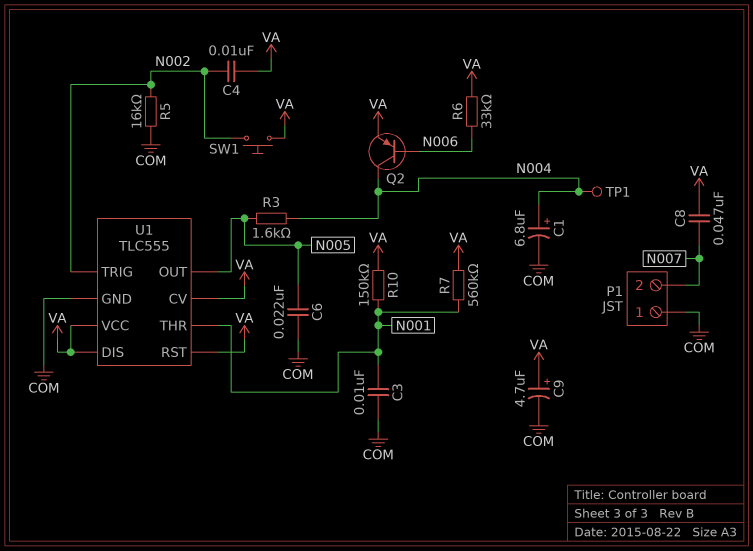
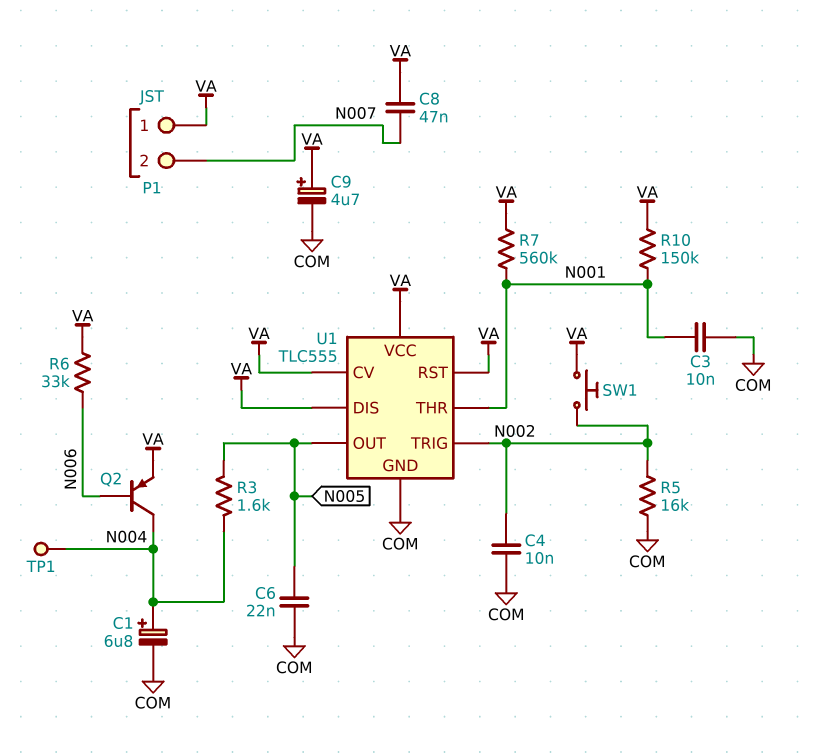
C4: 10nF (N002, VA) -> 10nF (COM, N002)
P1 pin 1: COM -> VA

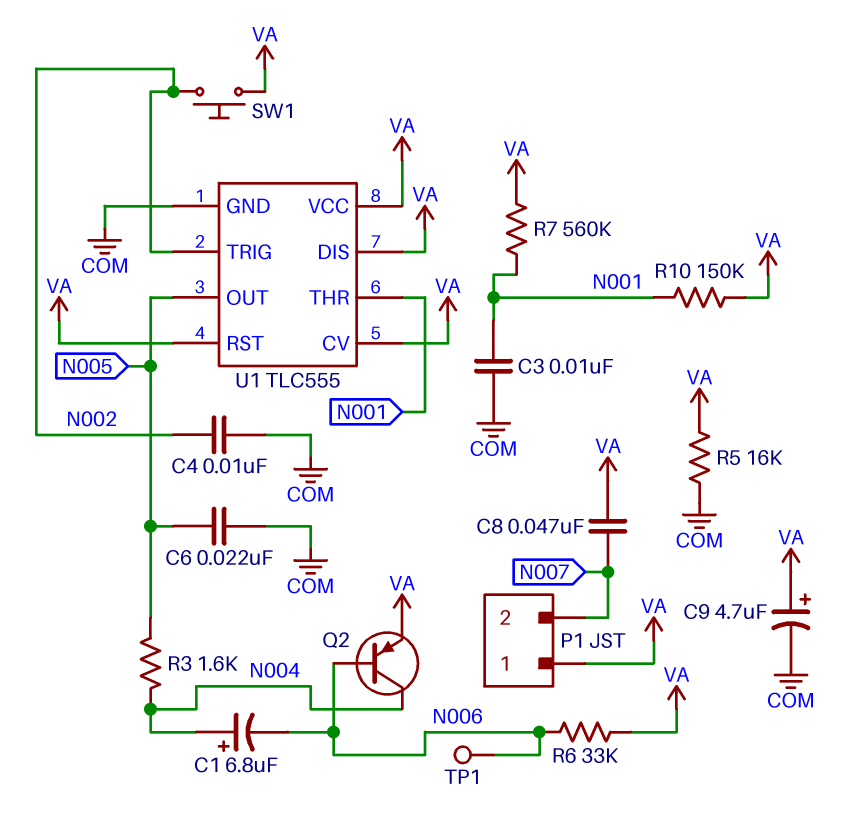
C1: 6.8uF (plus N004, minus COM) -> 6.8uF (plus N004, minus N006)
R5: 16k (COM, N002) -> 16k (COM, VA)
TP1: test point (N004) -> test point (N006)

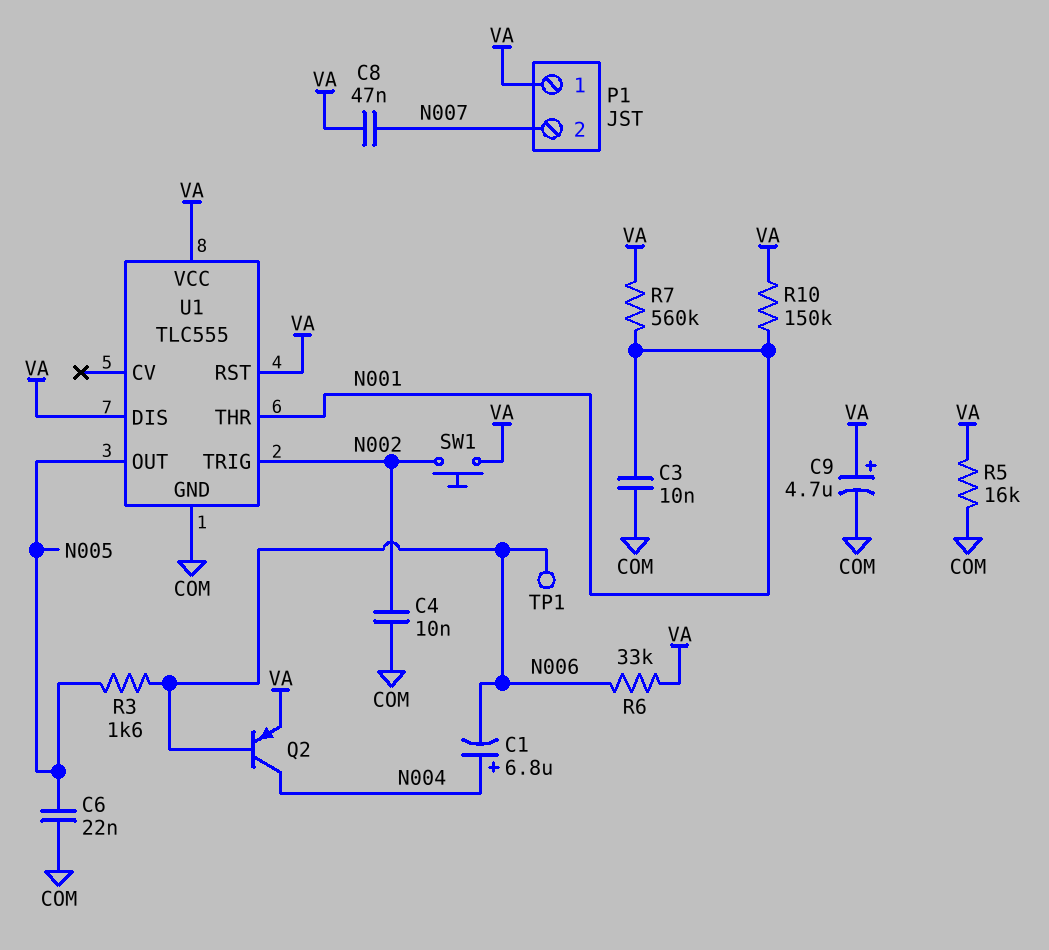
R3: 1.6k (N004, N005) -> 1.6k (N005, N006)
U1 pin CV: VA -> none

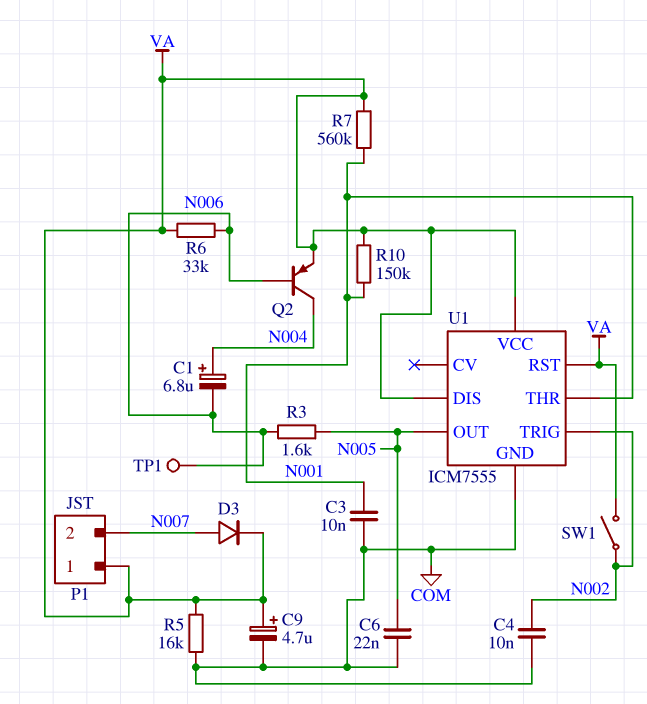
C8: 47nF (N007, VA) -> none
D3: none -> diode (A N007, K VA)
SW1: button (N002, VA) -> switch (N002, VA)
U1: TLC555 -> ICM7555

